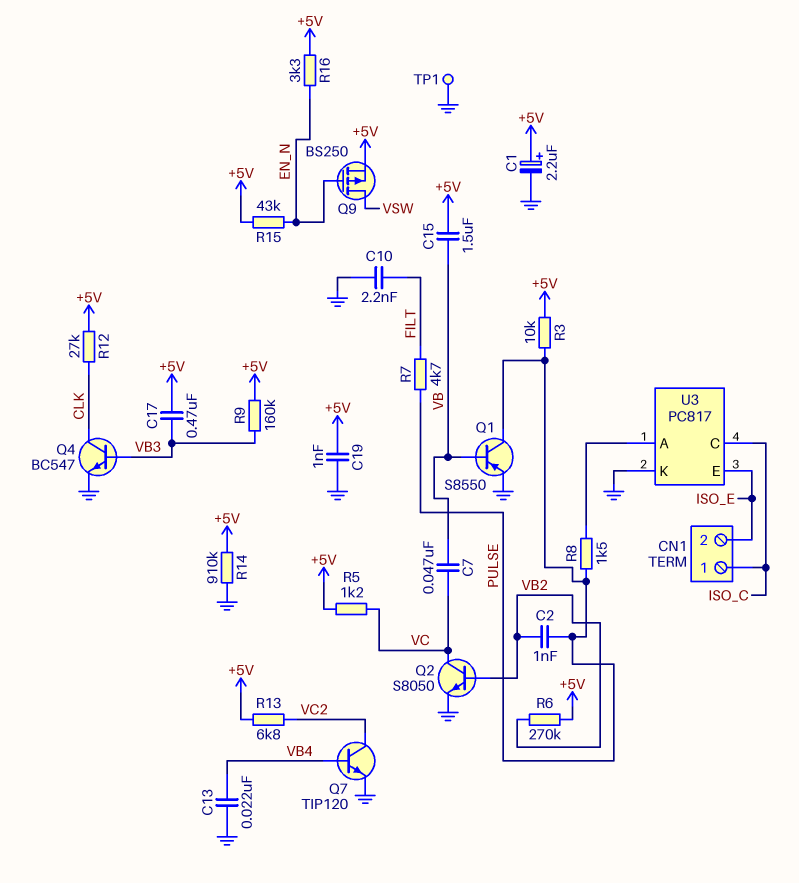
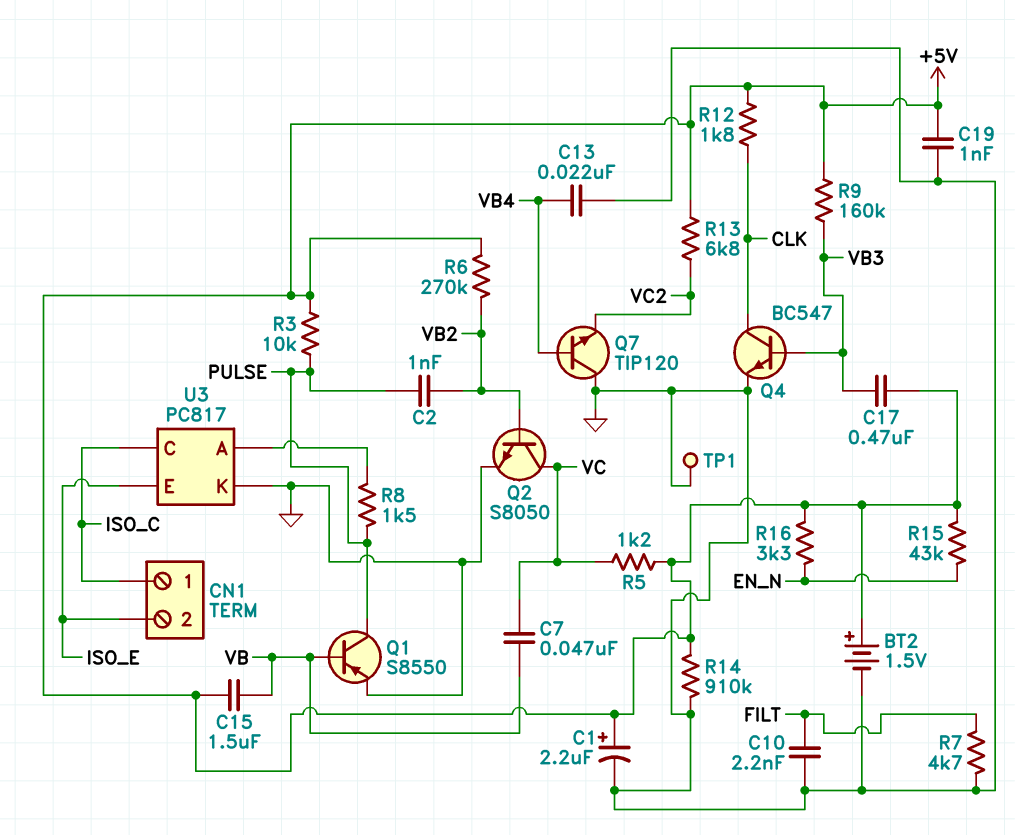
BT2: none -> 1.5V (plus +5V, minus GND)
Q7: NPN TIP120 (B VB4, C VC2, E GND) -> NPN TIP120 (B VB4, C GND, E VC2)
Q9: PMOS BS250 (G EN_N, D VSW, S +5V) -> none
R7: 4.7k (FILT, PULSE) -> 4.7k (FILT, GND)
R12: 27k (+5V, CLK) -> 1.8k (+5V, CLK)

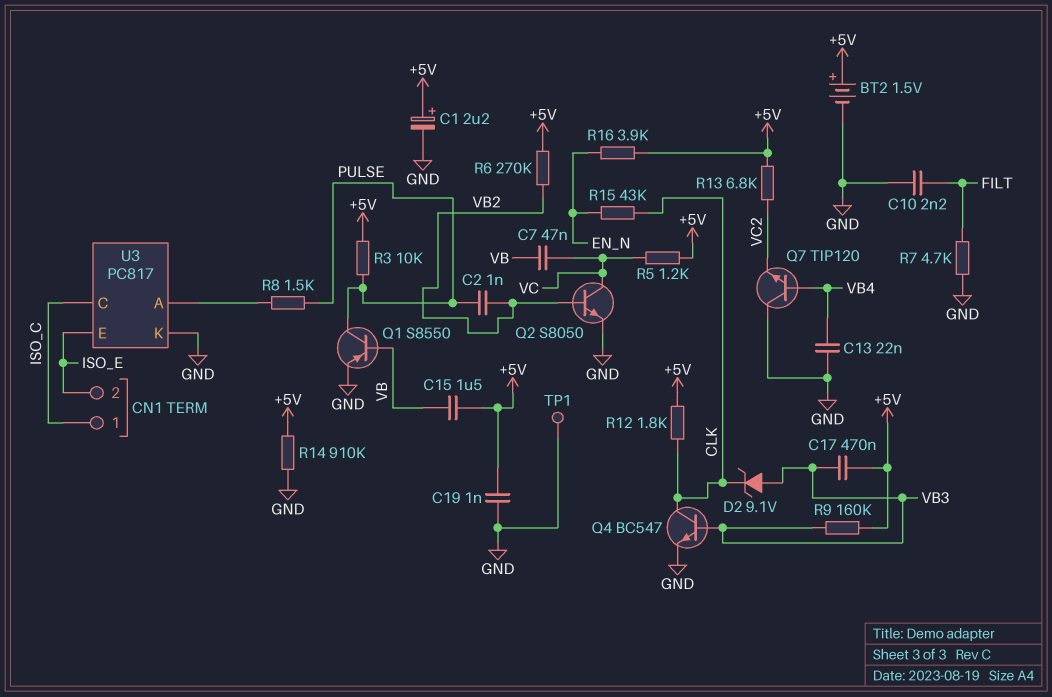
D2: none -> zener 9.1V (A VB3, K CLK)
R15: 43k (+5V, EN_N) -> 43k (CLK, EN_N)
R16: 3.3k (+5V, EN_N) -> 3.9k (+5V, EN_N)

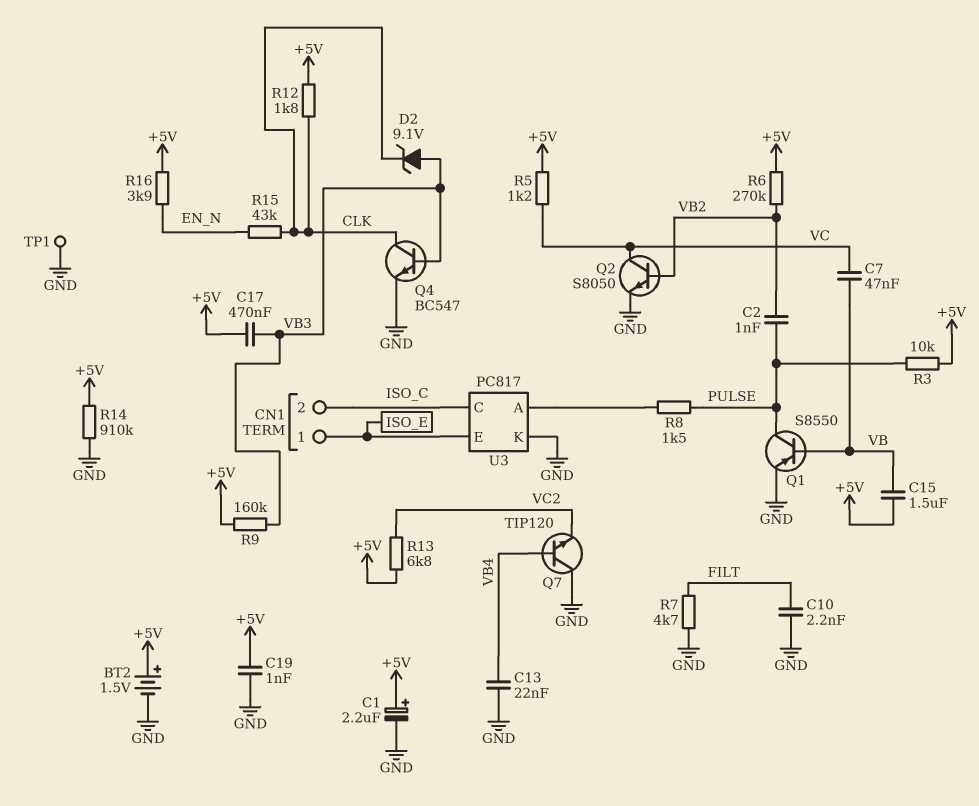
CN1 pin 1: ISO_C -> ISO_E
CN1 pin 2: ISO_E -> ISO_C

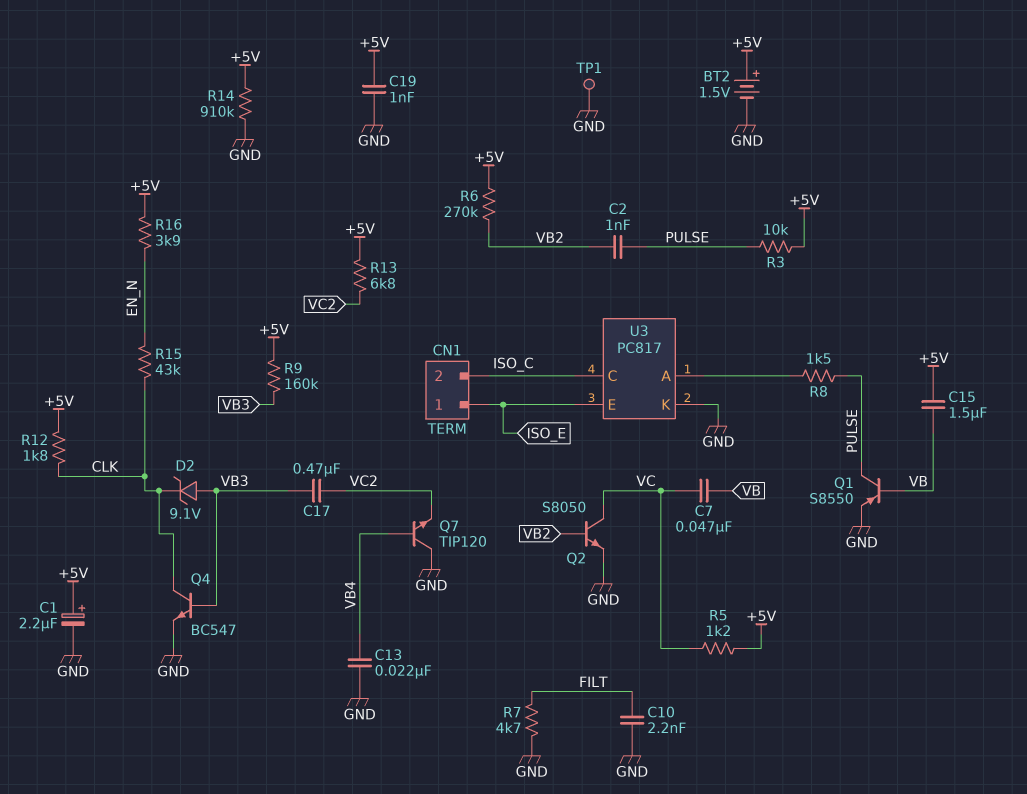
C17: 470nF (+5V, VB3) -> 470nF (VB3, VC2)

